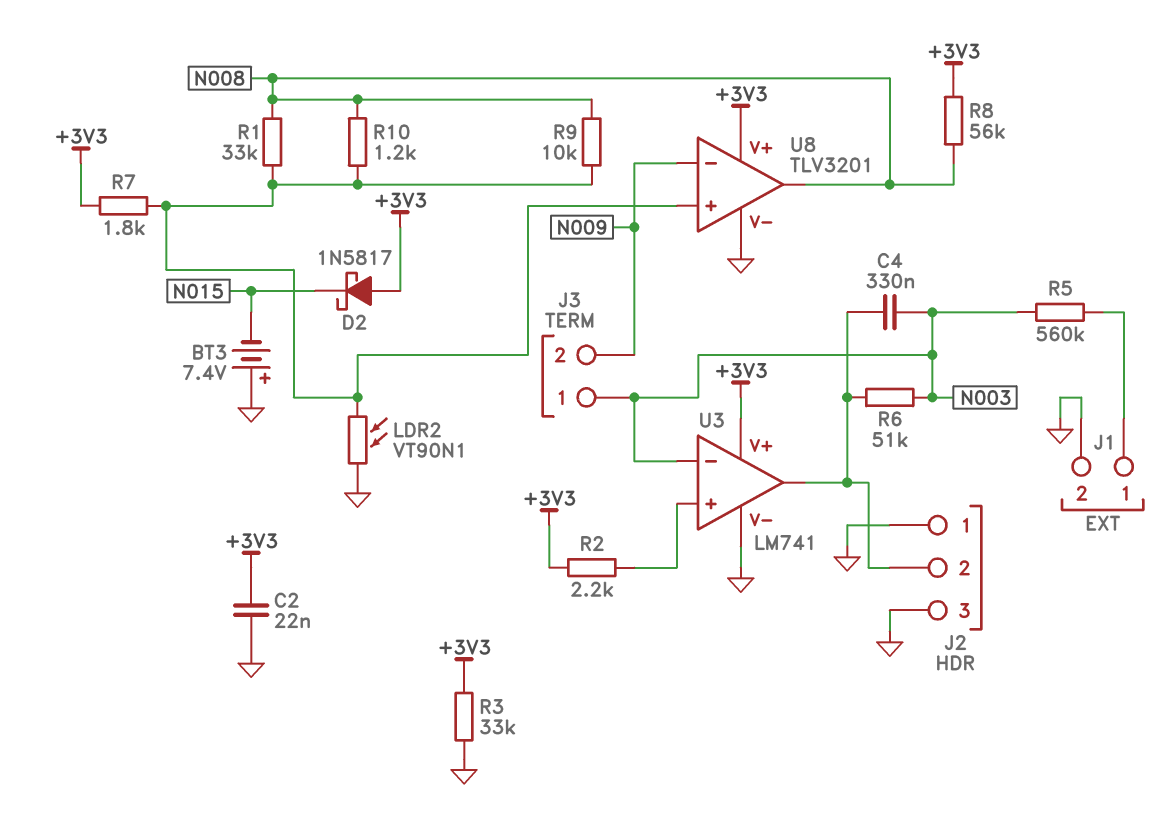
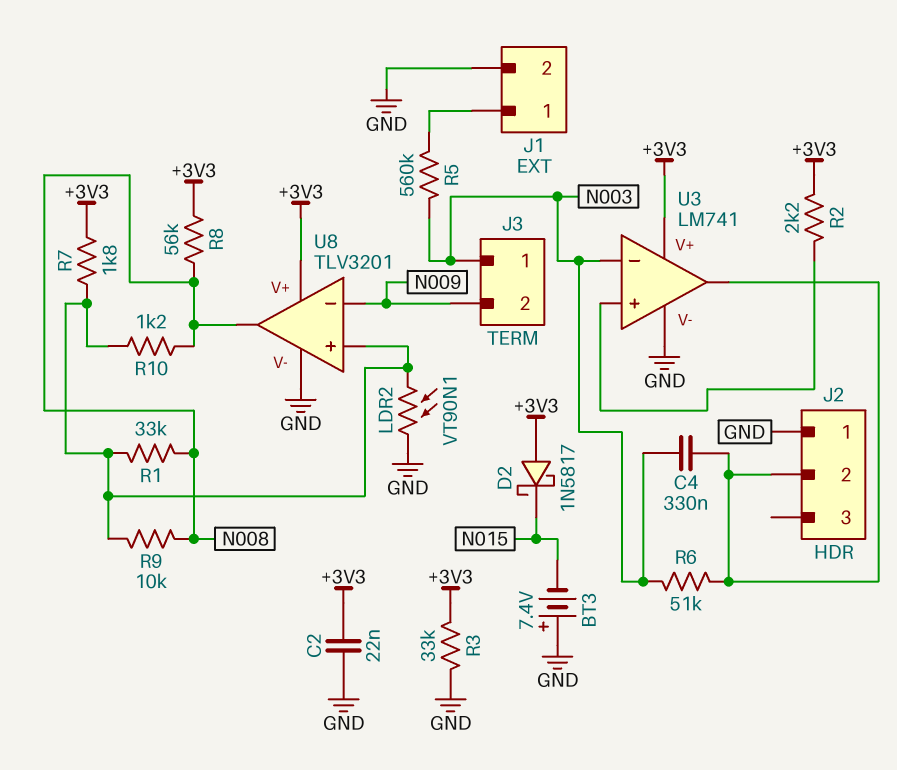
J2 pin 3: GND -> none

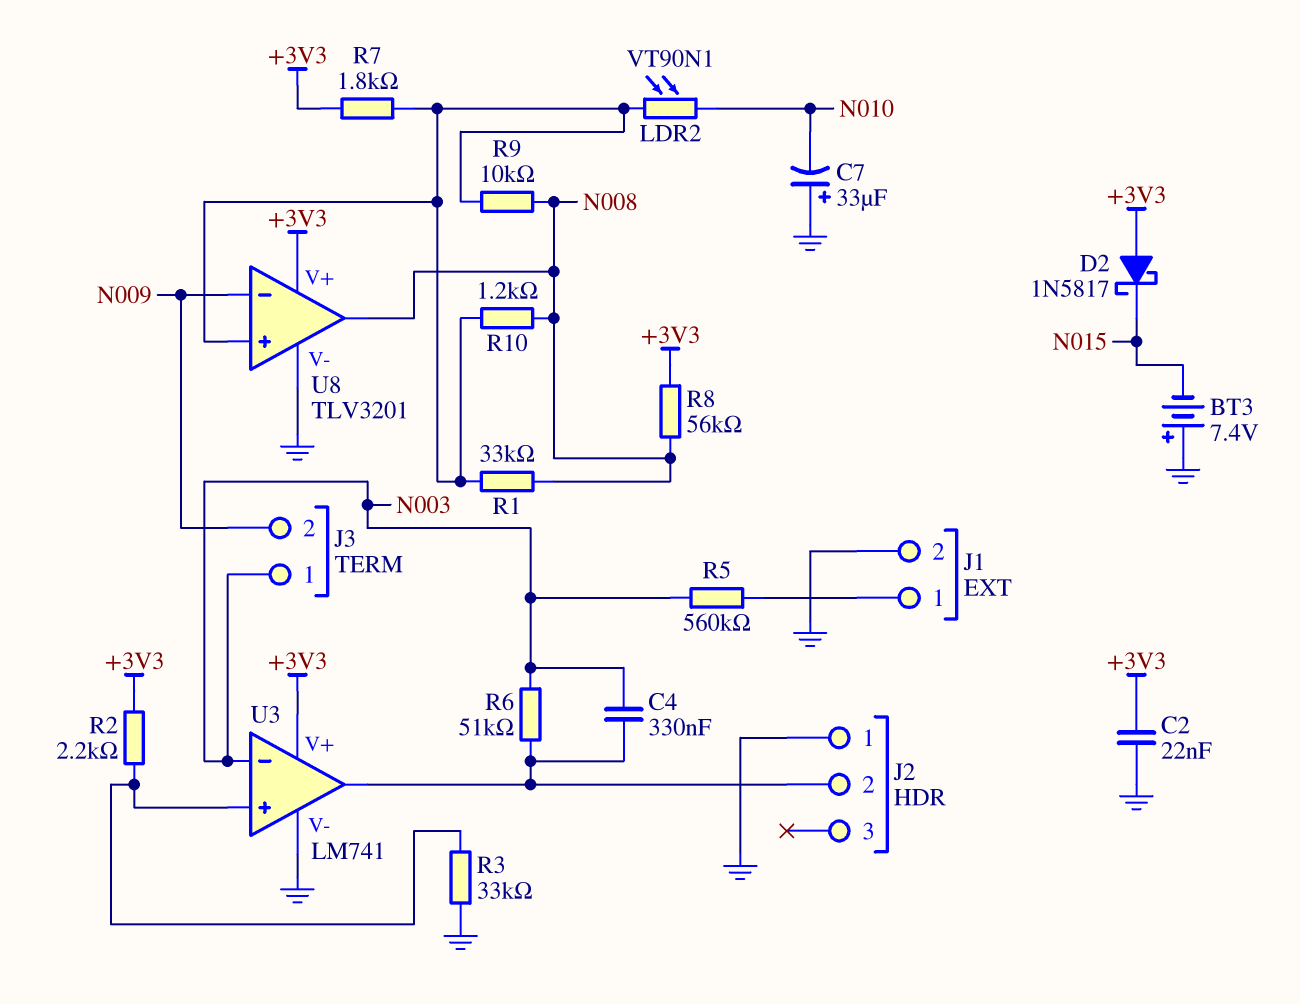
C7: none -> 33uF (plus GND, minus N010)
LDR2: VT90N1 (GND, U8/in+) -> VT90N1 (N010, U8/in+)
R3: 33k (+3V3, GND) -> 33k (GND, U3/in+)

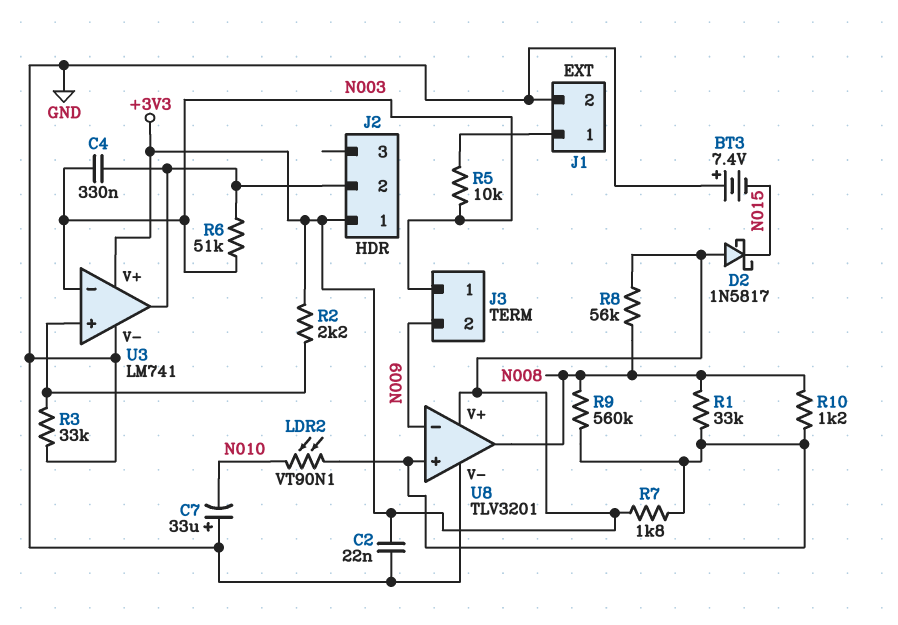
J2 pin 1: GND -> +3V3
R5: 560k (J1/1, N003) -> 10k (J1/1, N003)
R9: 10k (N008, U8/in+) -> 560k (N008, U8/in+)

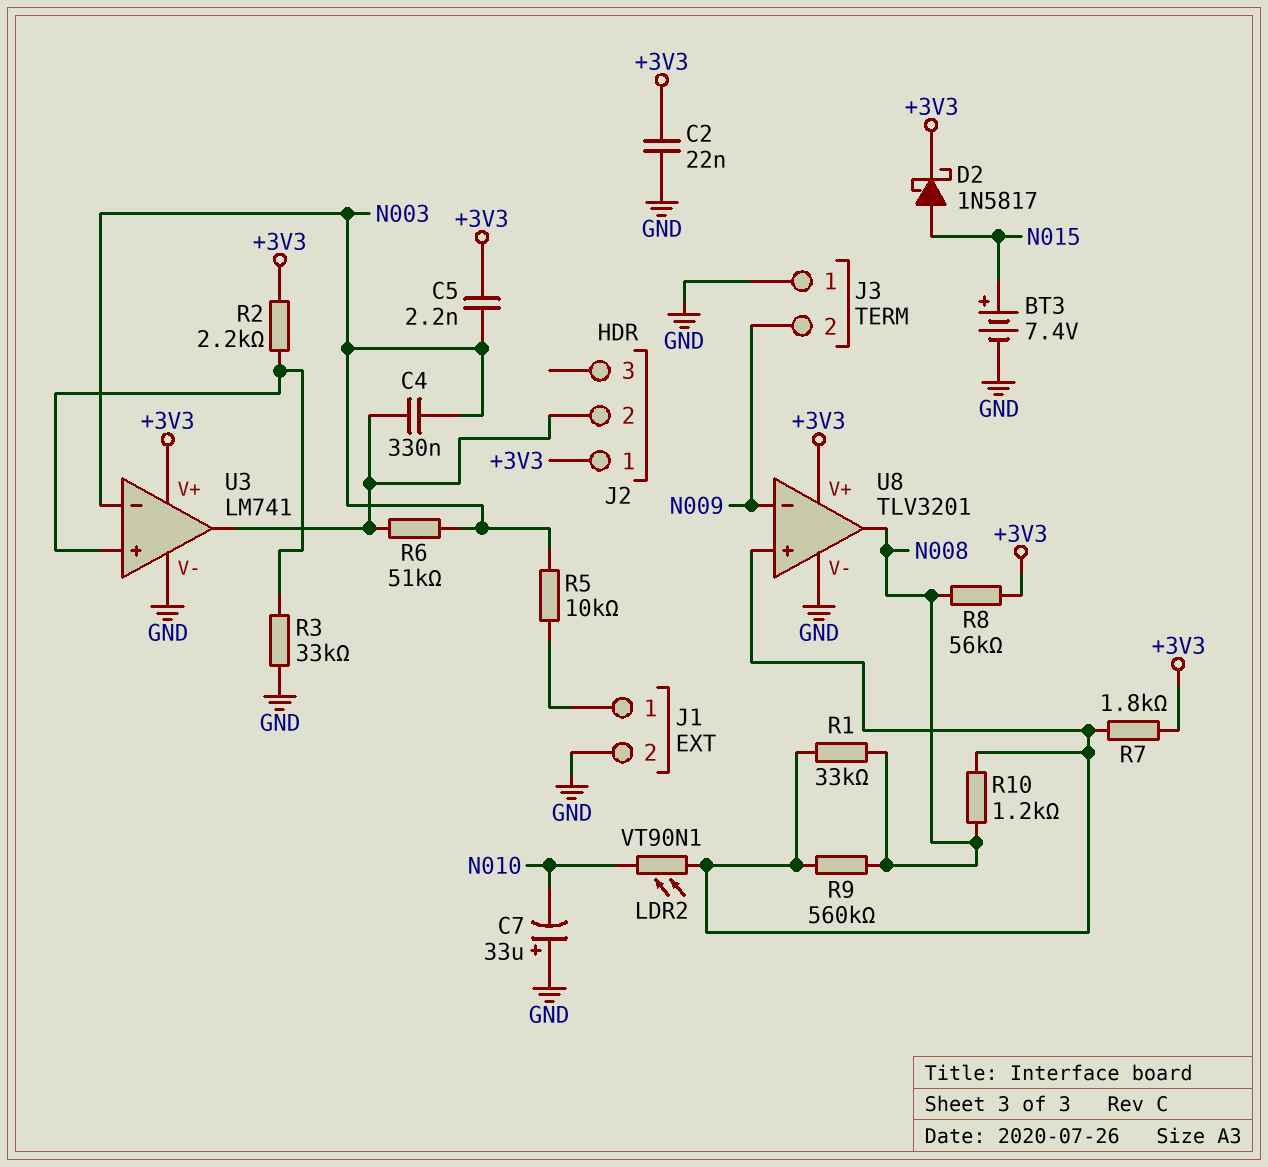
BT3: 7.4V (plus GND, minus N015) -> 7.4V (plus N015, minus GND)
C5: none -> 2.2nF (+3V3, N003)
D2: schottky 1N5817 (A +3V3, K N015) -> schottky 1N5817 (A N015, K +3V3)
J3 pin 1: N003 -> GND

